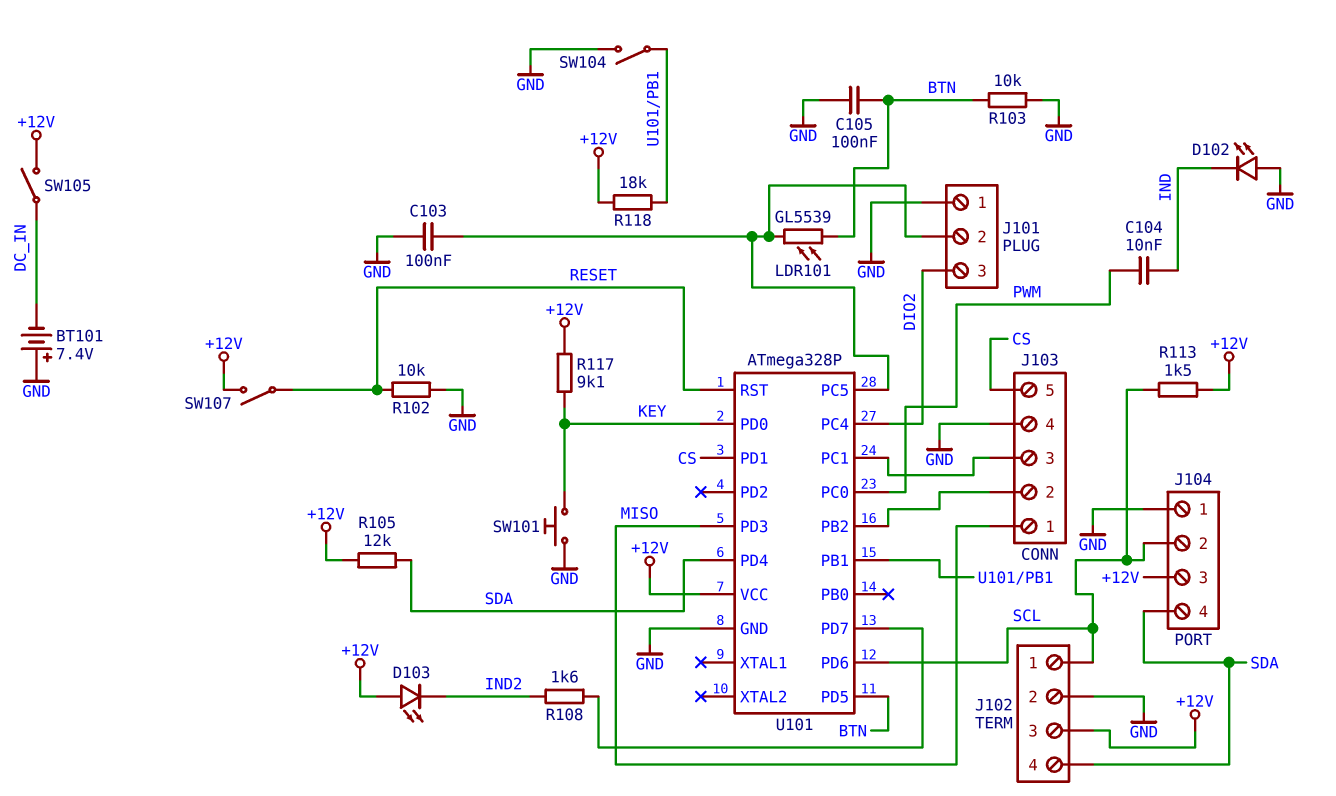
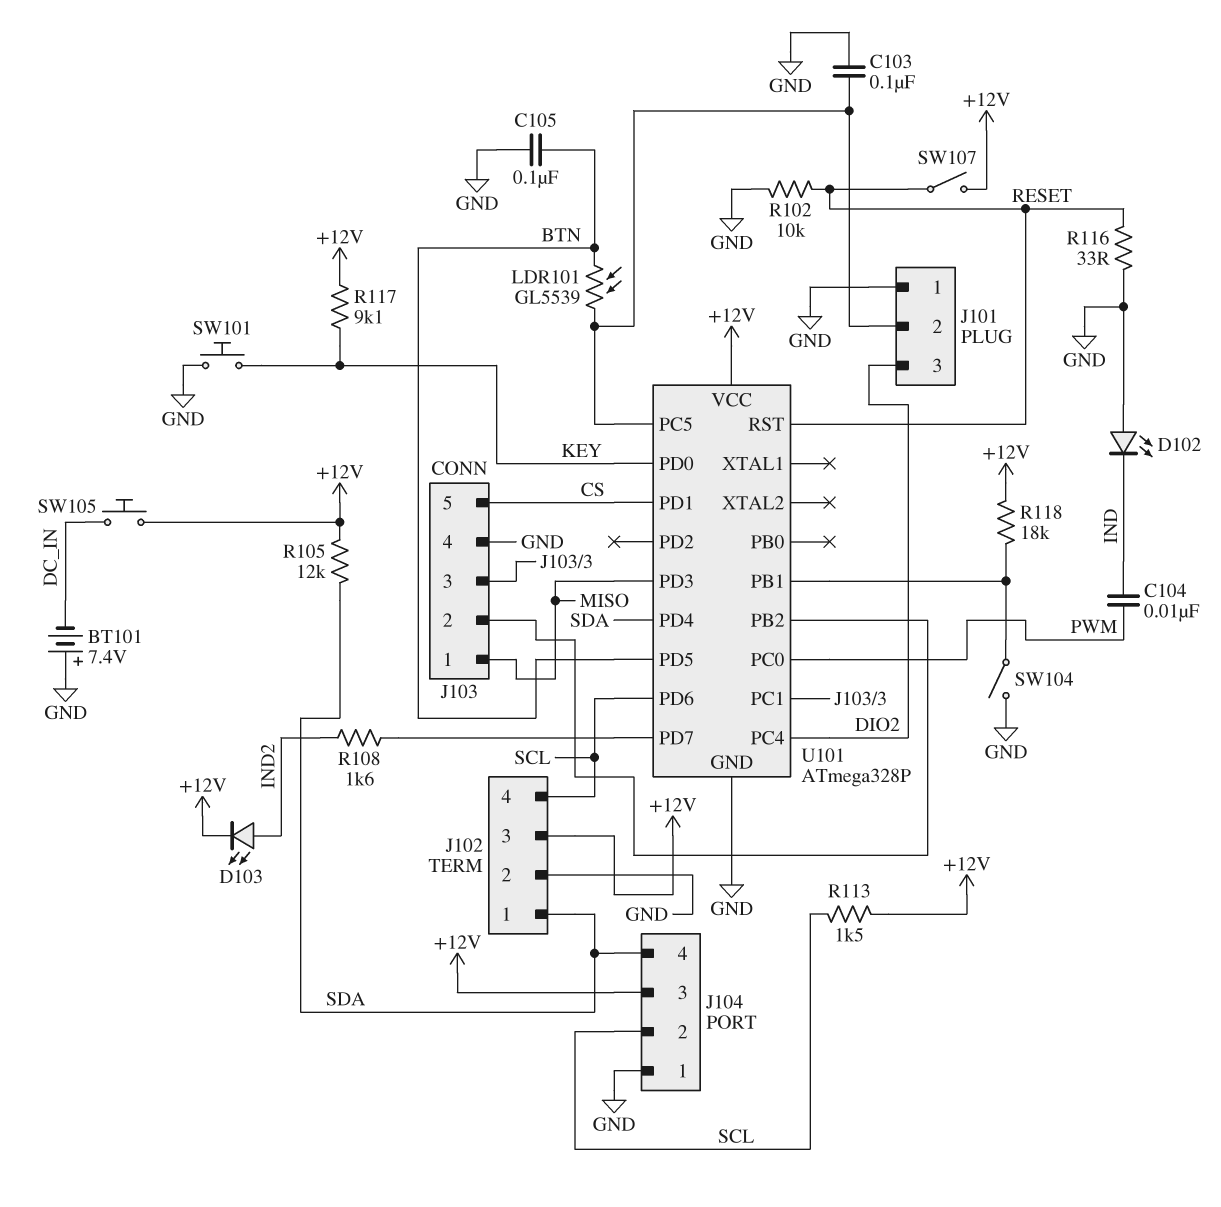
D103: LED (A +12V, K IND2) -> LED (A IND2, K +12V)
J102 pin 1: SCL -> SDA
J102 pin 4: SDA -> SCL
R103: 10k (BTN, GND) -> none
R116: none -> 33 (GND, RESET)
SW105: switch (+12V, DC_IN) -> button (+12V, DC_IN)

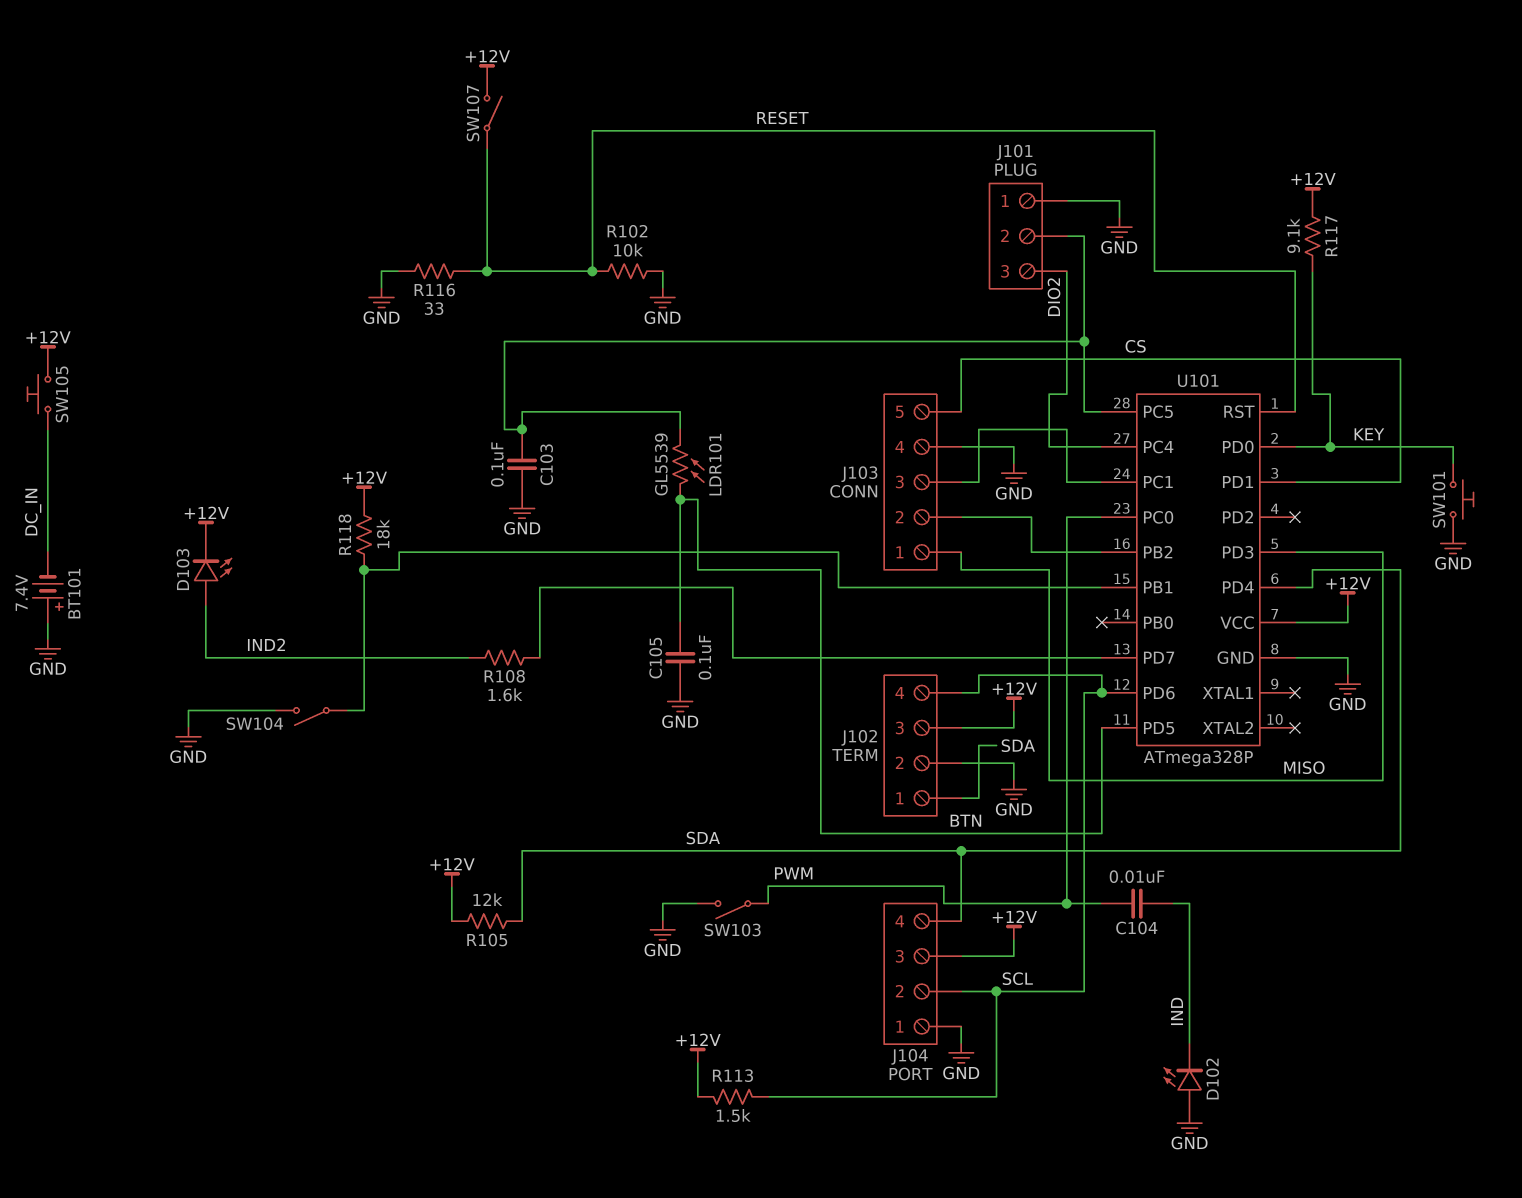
SW103: none -> switch (GND, PWM)

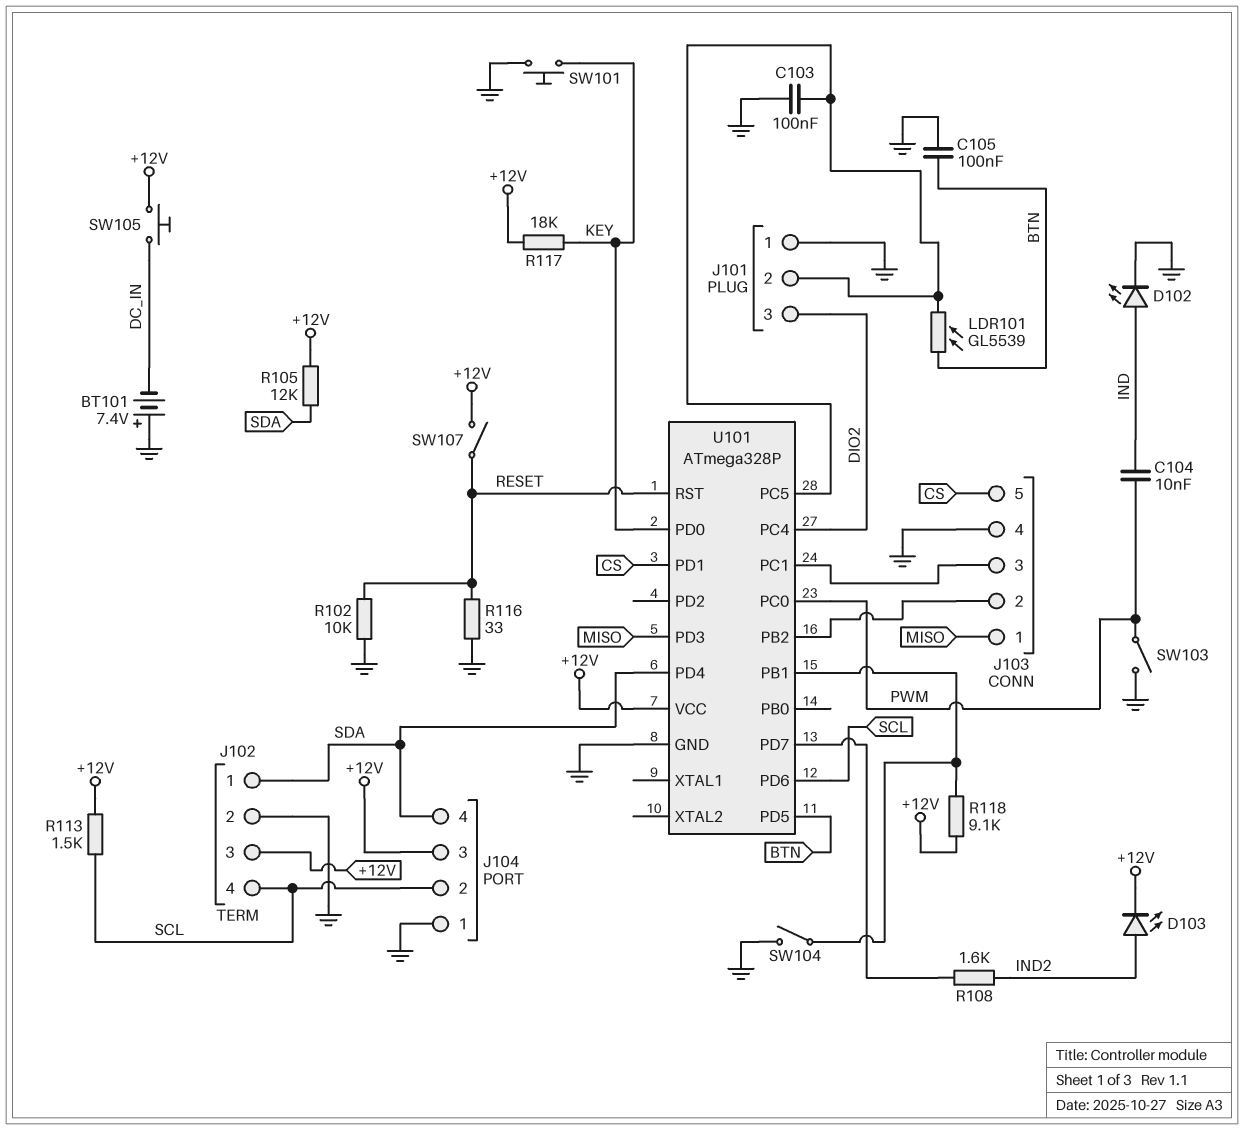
D102: LED (A GND, K IND) -> LED (A IND, K GND)
R117: 9.1k (+12V, KEY) -> 18k (+12V, KEY)
R118: 18k (+12V, U101/PB1) -> 9.1k (+12V, U101/PB1)

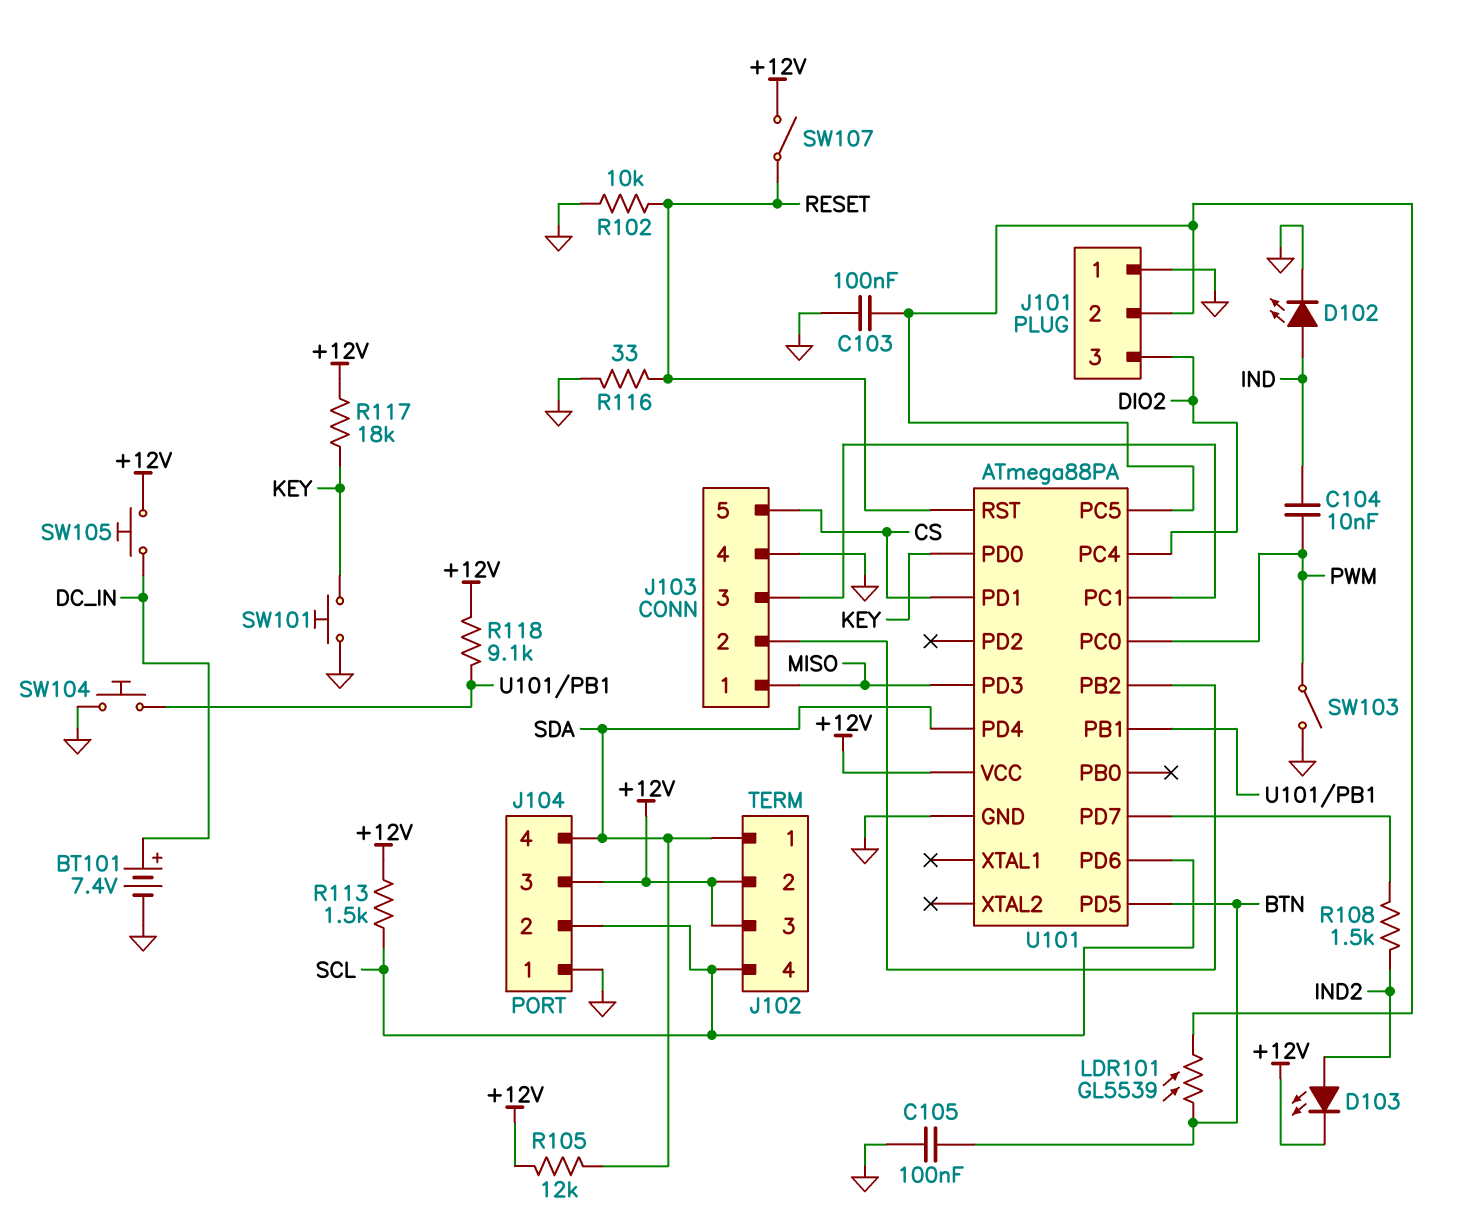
BT101: 7.4V (plus GND, minus DC_IN) -> 7.4V (plus DC_IN, minus GND)
J102 pin 2: GND -> +12V
R108: 1.6k (IND2, U101/PD7) -> 1.5k (IND2, U101/PD7)
SW104: switch (GND, U101/PB1) -> button (GND, U101/PB1)
U101: ATmega328P -> ATmega88PA

